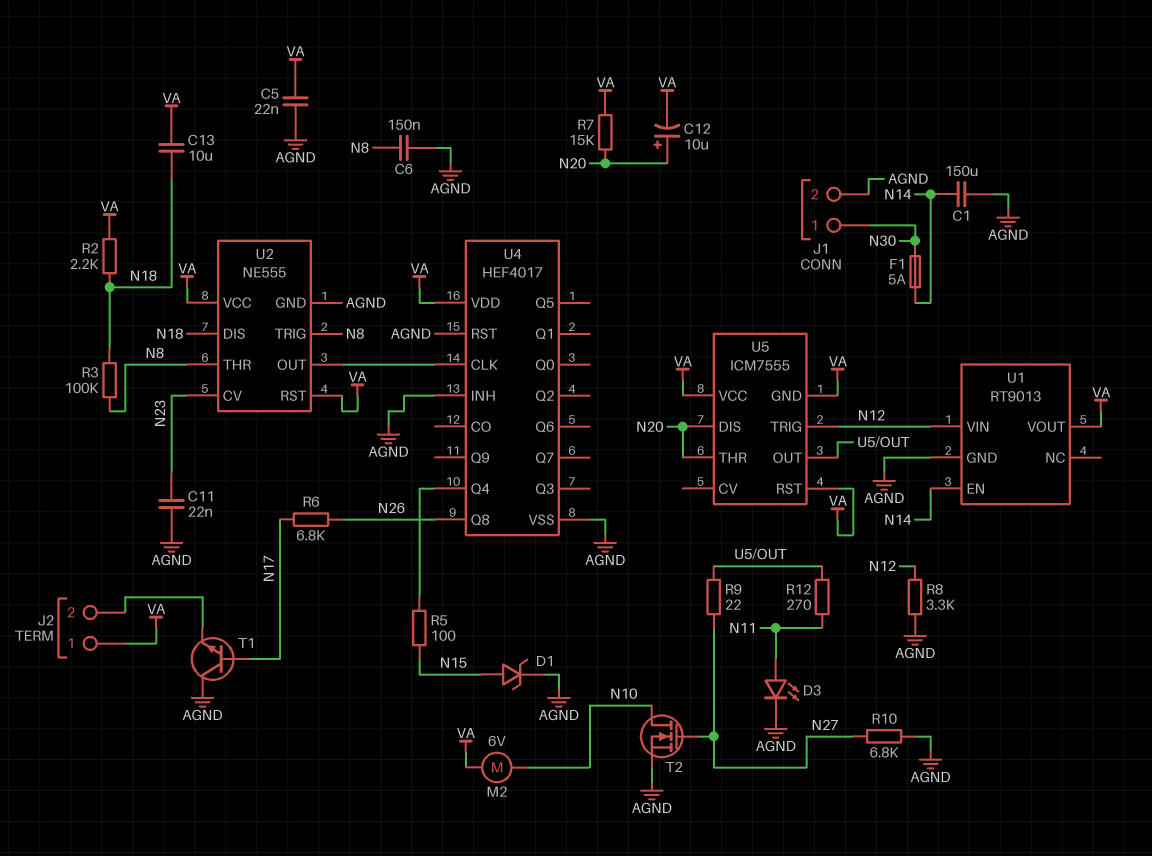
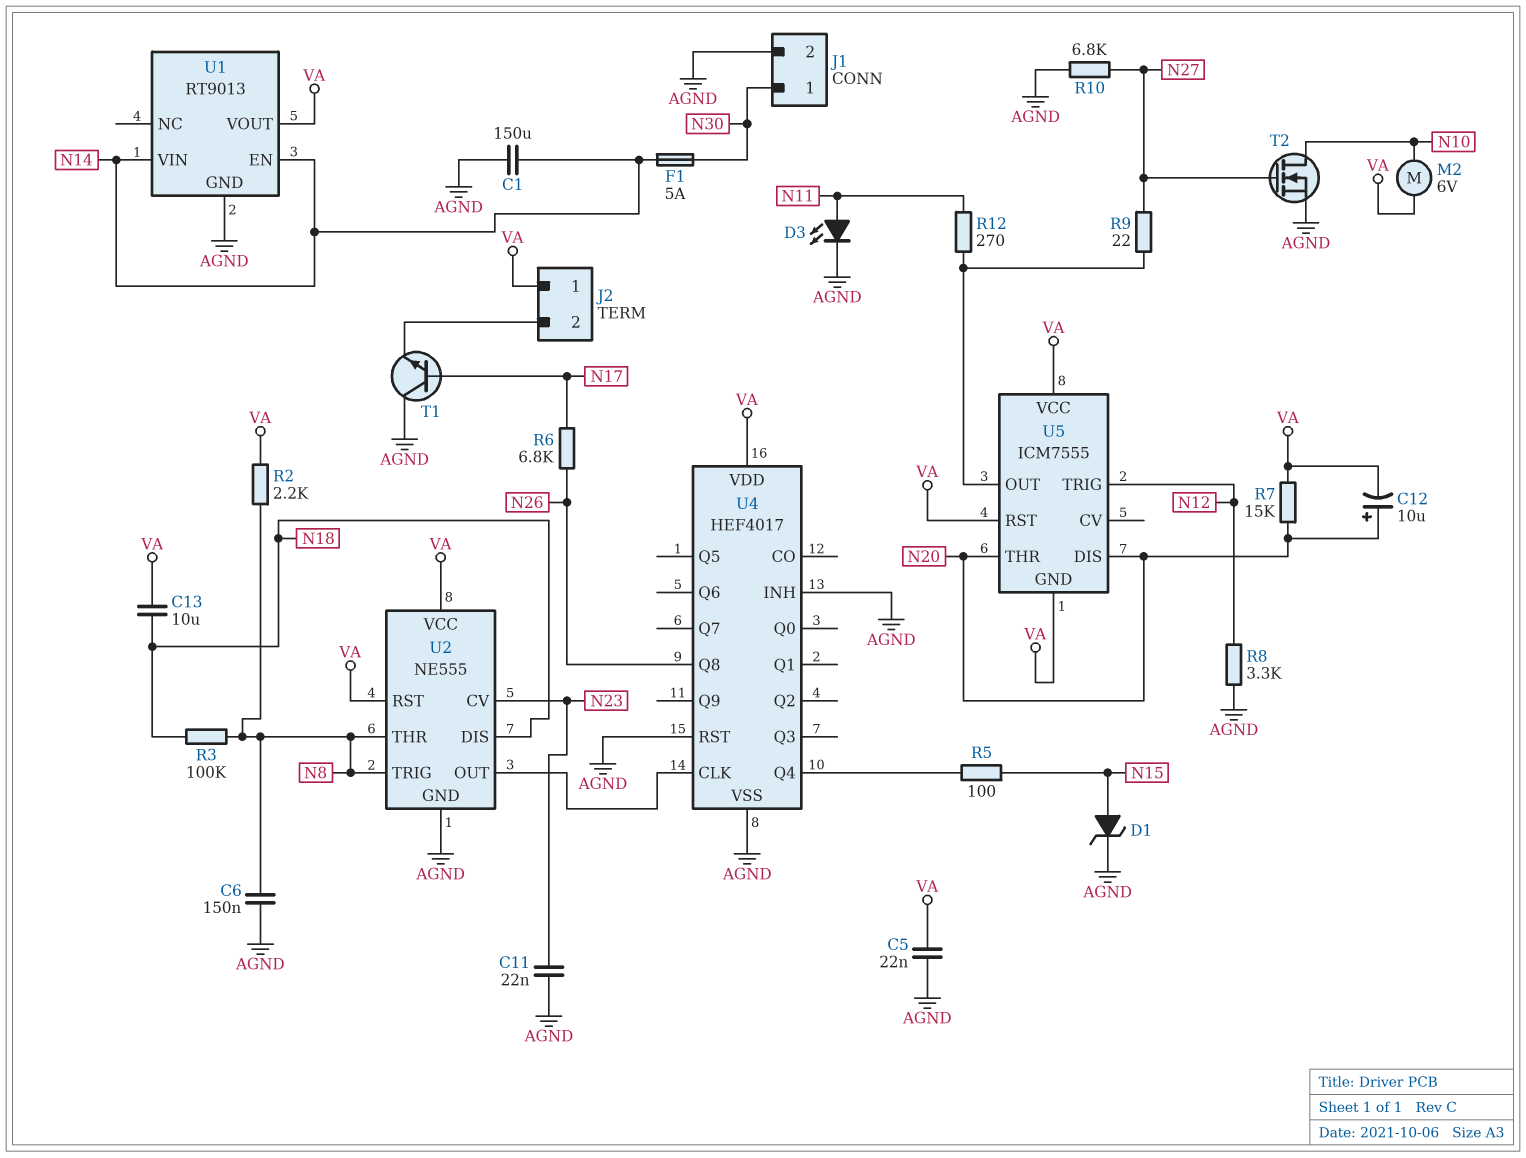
R2: 2.2k (N18, VA) -> 2.2k (N8, VA)
U1 pin VIN: N12 -> N14

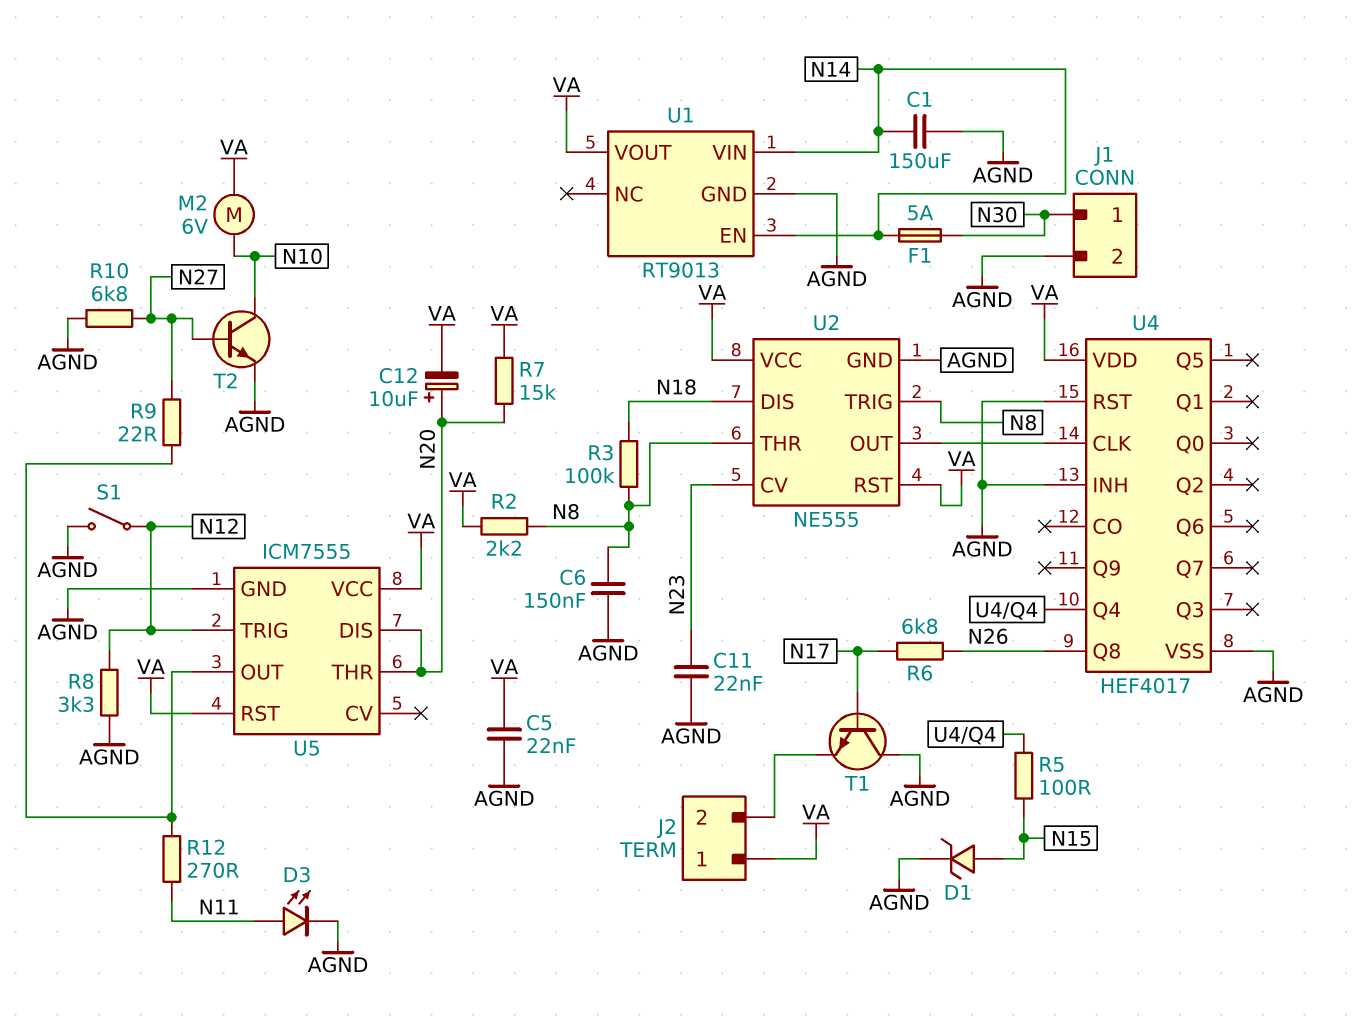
C13: 10uF (N18, VA) -> none
S1: none -> switch (AGND, N12)
T2: NMOS (G N27, D N10, S AGND) -> NPN (B N27, C N10, E AGND)
U5 pin GND: VA -> AGND

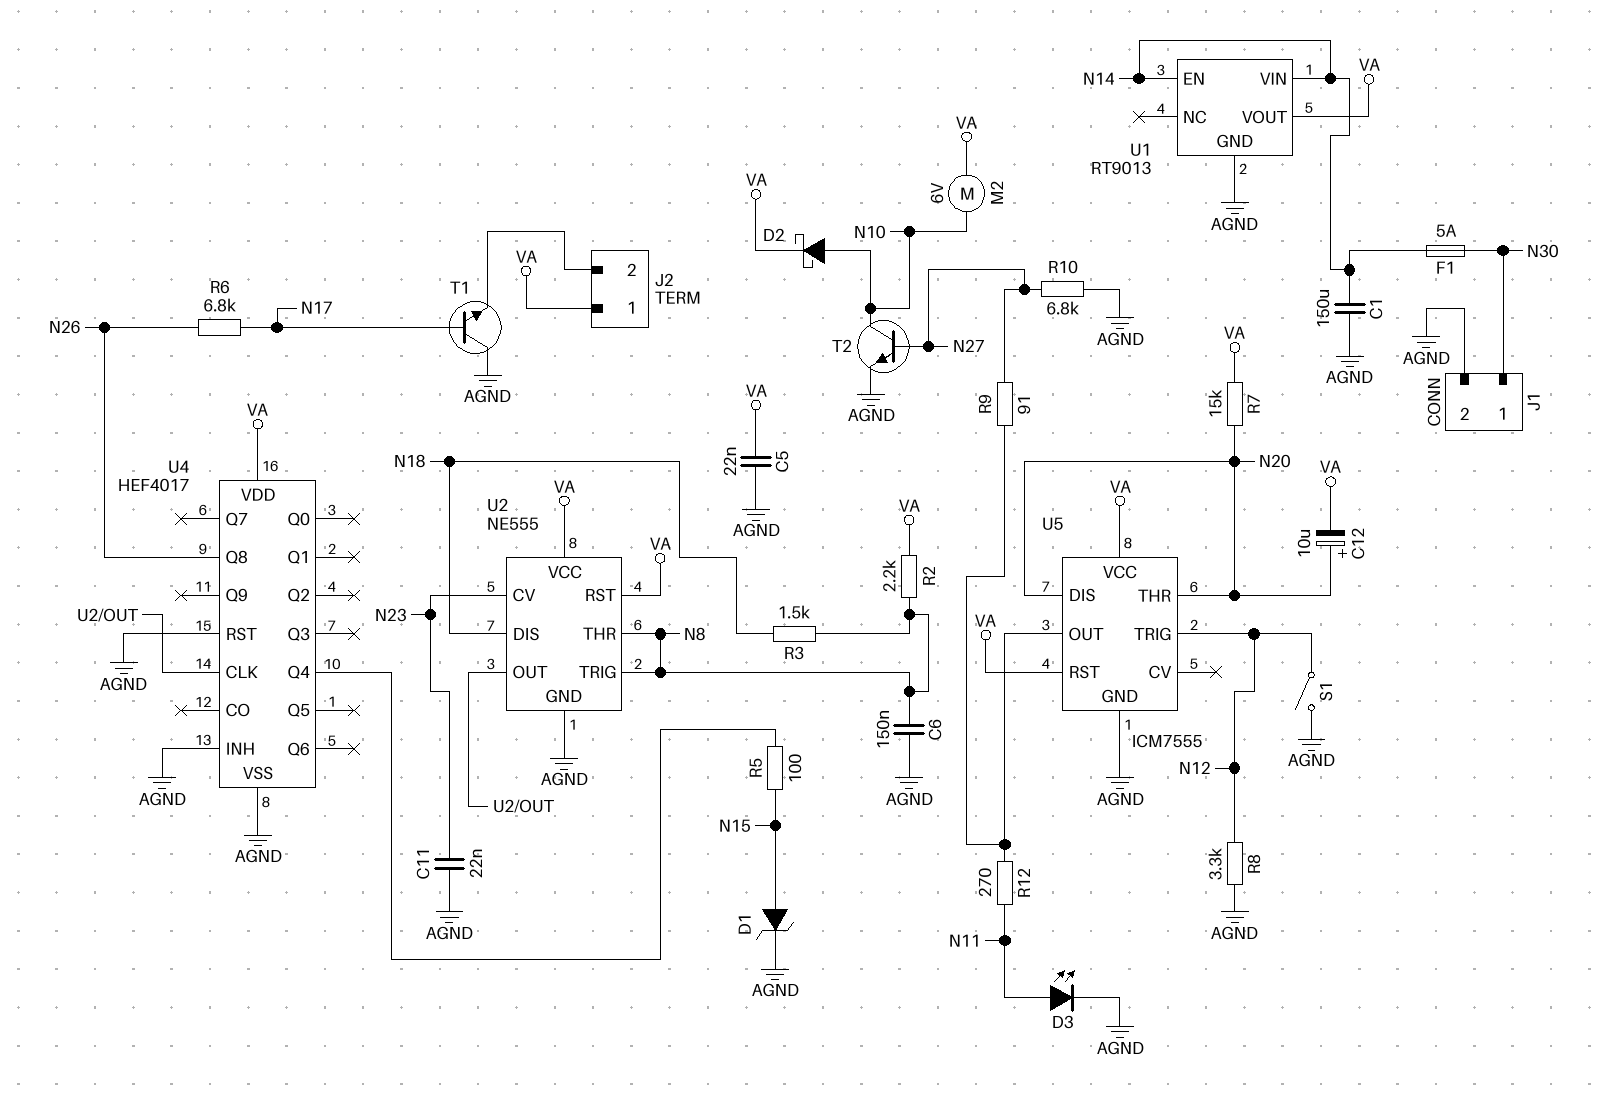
D2: none -> schottky (A N10, K VA)
R3: 100k (N8, N18) -> 1.5k (N8, N18)
R9: 22 (N27, U5/OUT) -> 91 (N27, U5/OUT)

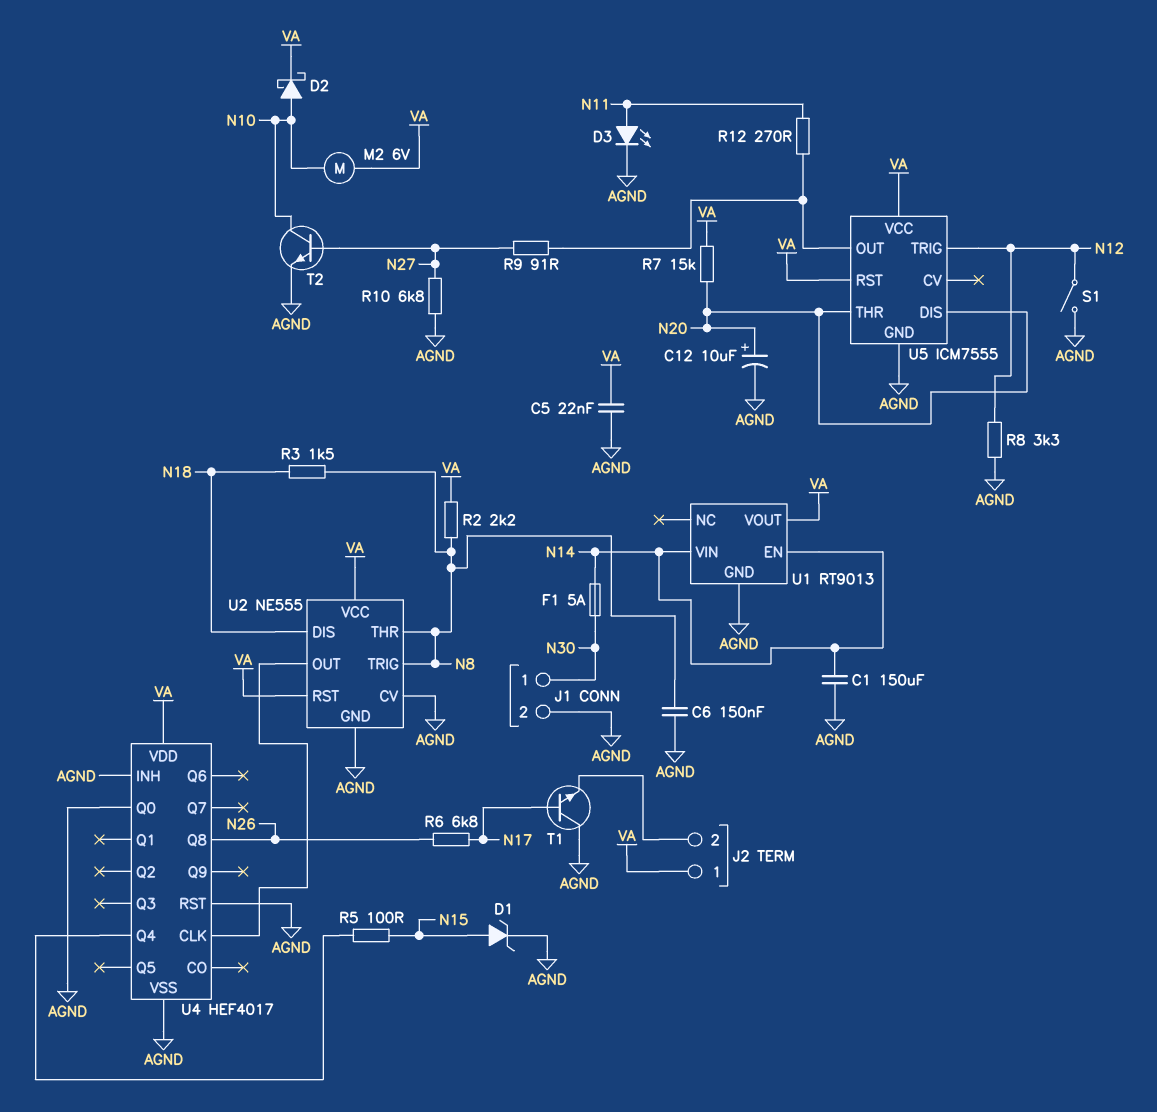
C11: 22nF (AGND, N23) -> none
C12: 10uF (plus N20, minus VA) -> 10uF (plus N20, minus AGND)
U2 pin CV: N23 -> AGND
U4 pin Q0: none -> AGND

